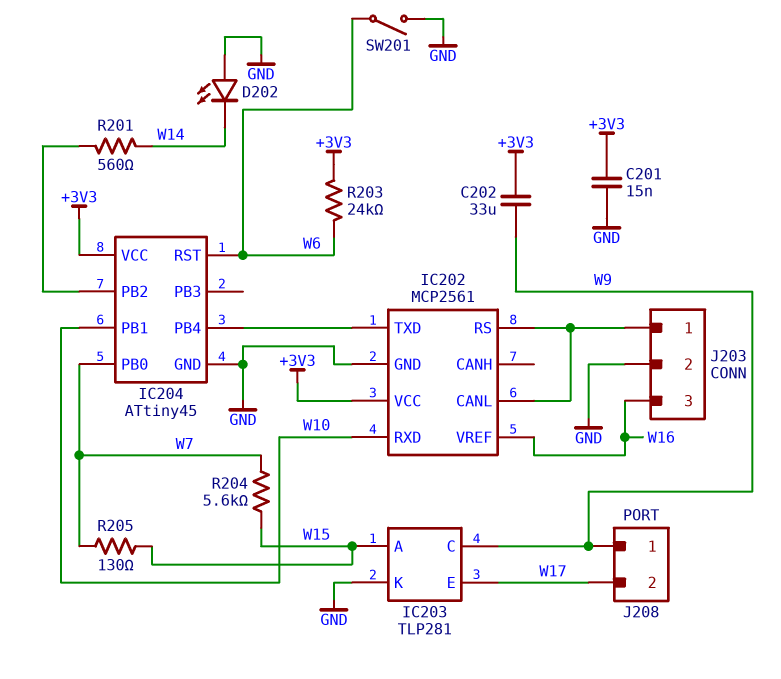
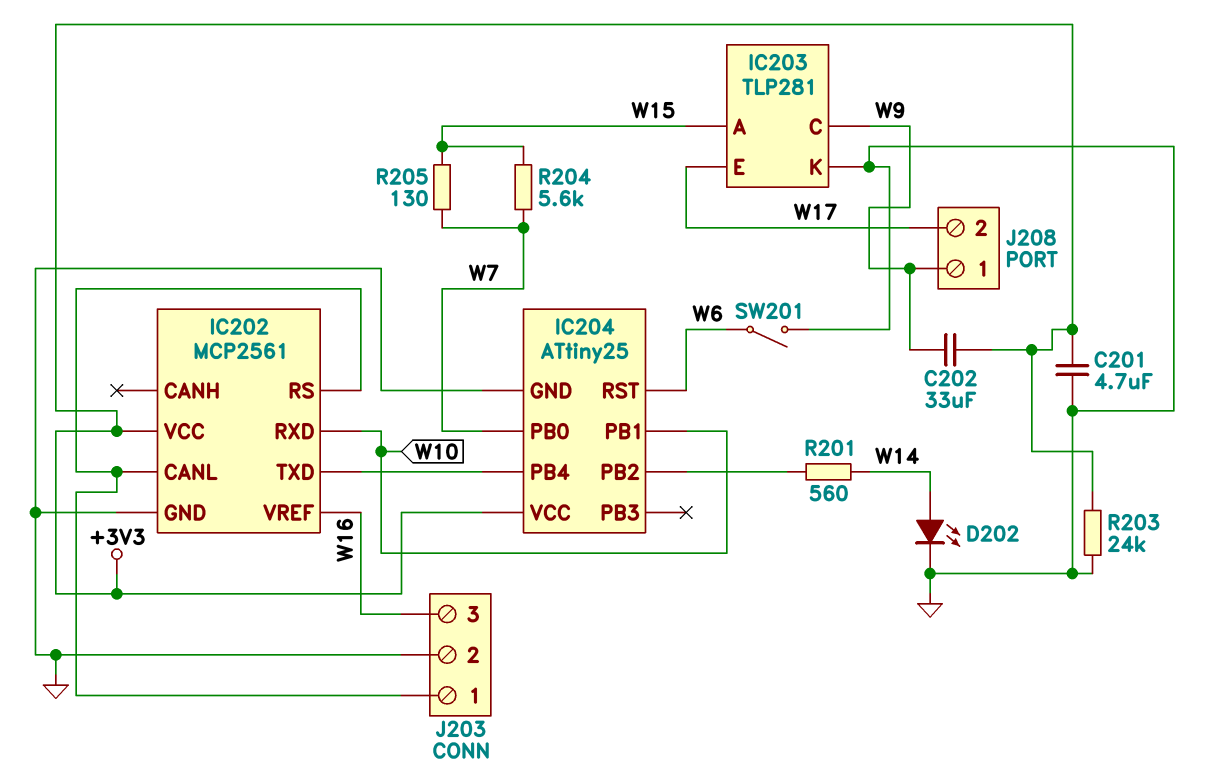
C201: 15nF (+3V3, GND) -> 4.7uF (+3V3, GND)
D202: LED (A GND, K W14) -> LED (A W14, K GND)
IC204: ATtiny45 -> ATtiny25
R203: 24k (+3V3, W6) -> 24k (+3V3, GND)

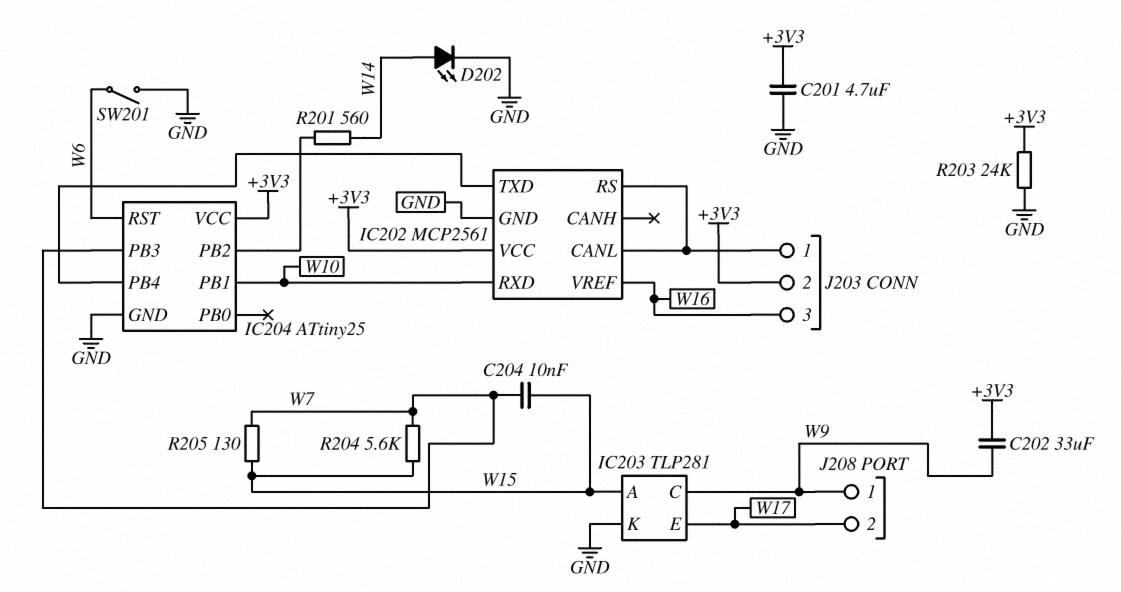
C204: none -> 10nF (W7, W15)
IC204 pin PB0: W7 -> none
IC204 pin PB3: none -> W7
J203 pin 2: GND -> +3V3

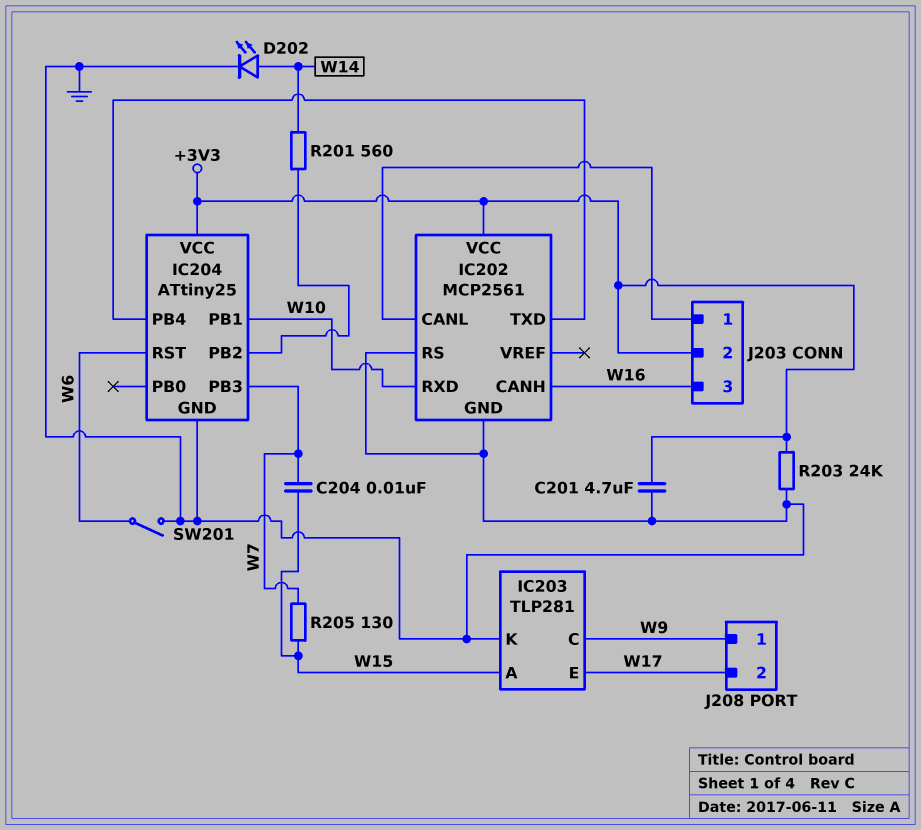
C202: 33uF (+3V3, W9) -> none
IC202 pin CANH: none -> W16
IC202 pin RS: IC202/CANL -> GND
IC202 pin VREF: W16 -> none
R204: 5.6k (W7, W15) -> none

